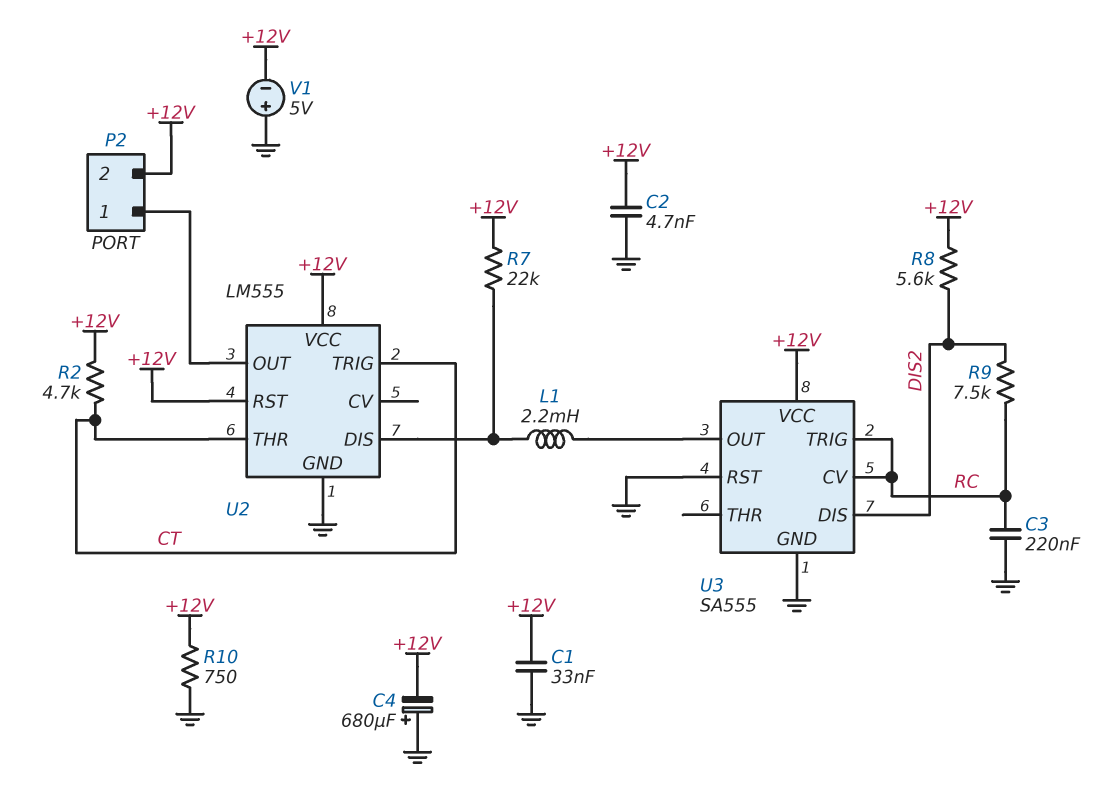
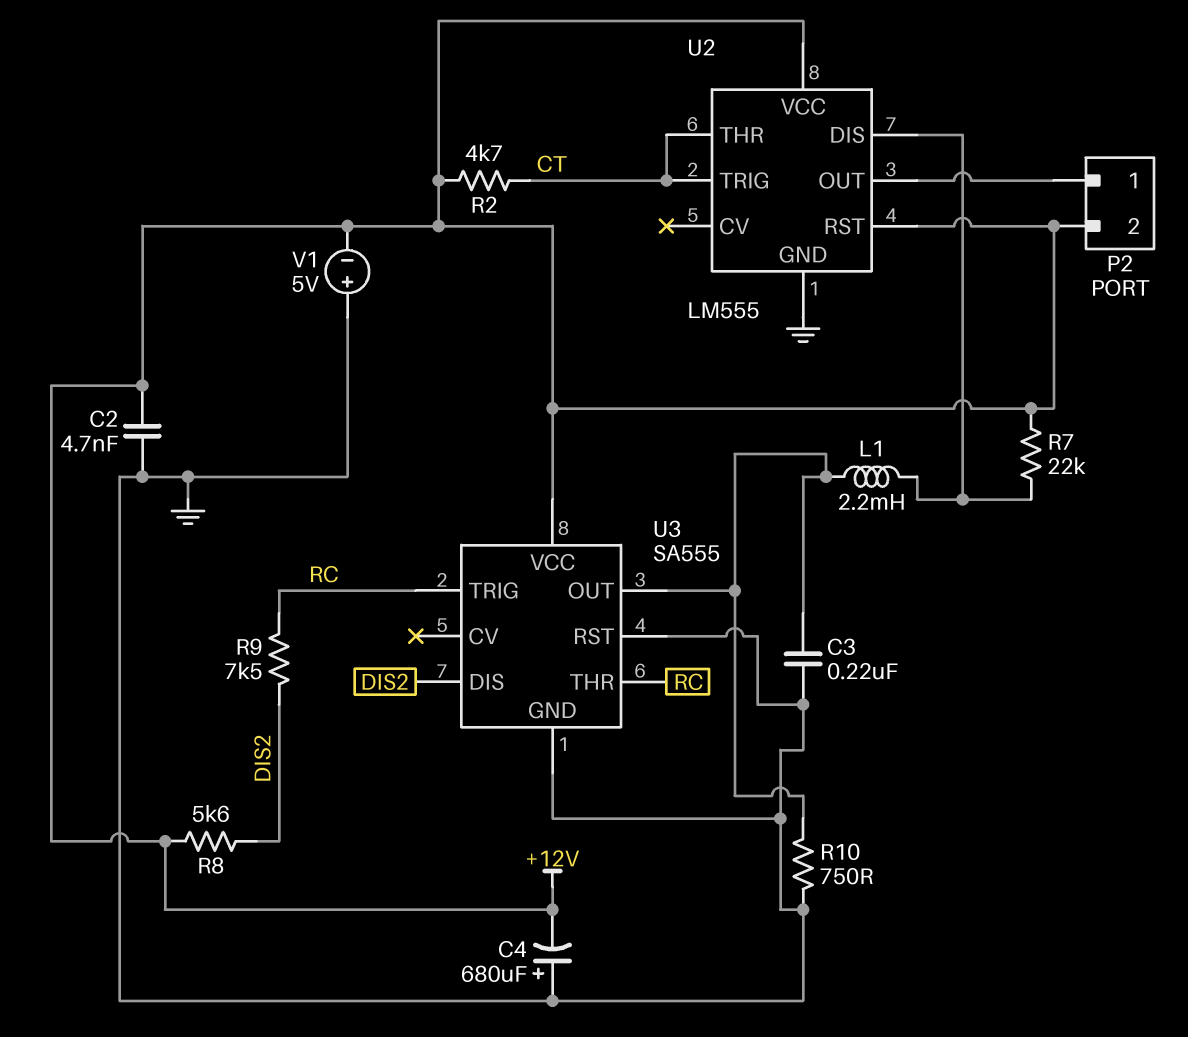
C1: 33nF (+12V, GND) -> none
C3: 220nF (GND, RC) -> 220nF (GND, U3/OUT)
R10: 750 (+12V, GND) -> 750 (GND, U3/OUT)
U3 pin CV: RC -> none
U3 pin THR: none -> RC

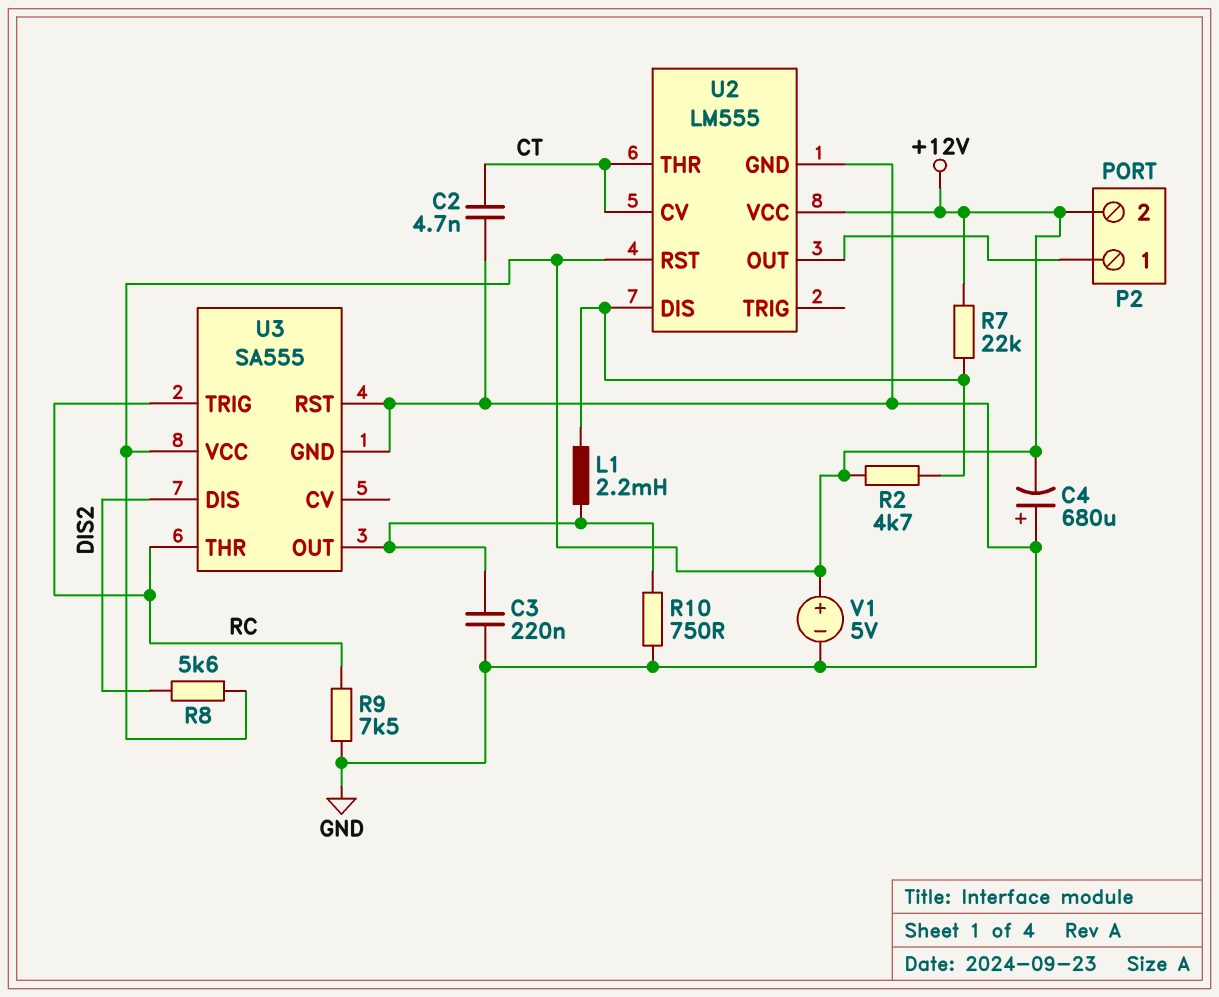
C2: 4.7nF (+12V, GND) -> 4.7nF (CT, GND)
R2: 4.7k (+12V, CT) -> 4.7k (+12V, U2/DIS)
R9: 7.5k (DIS2, RC) -> 7.5k (GND, RC)
U2 pin CV: none -> CT
U2 pin TRIG: CT -> none
V1: 5V (plus GND, minus +12V) -> 5V (plus +12V, minus GND)

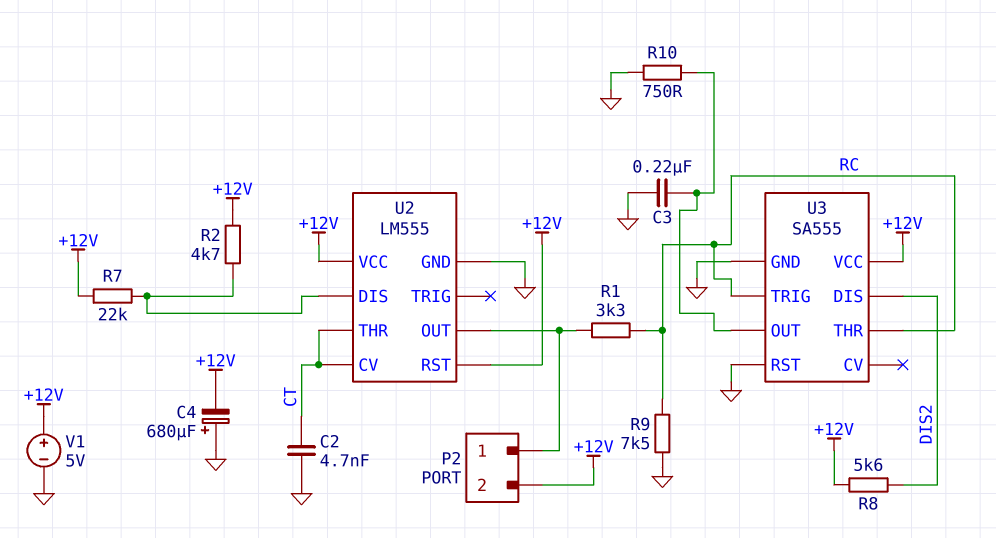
L1: 2.2mH (U2/DIS, U3/OUT) -> none
R1: none -> 3.3k (P2/1, RC)

